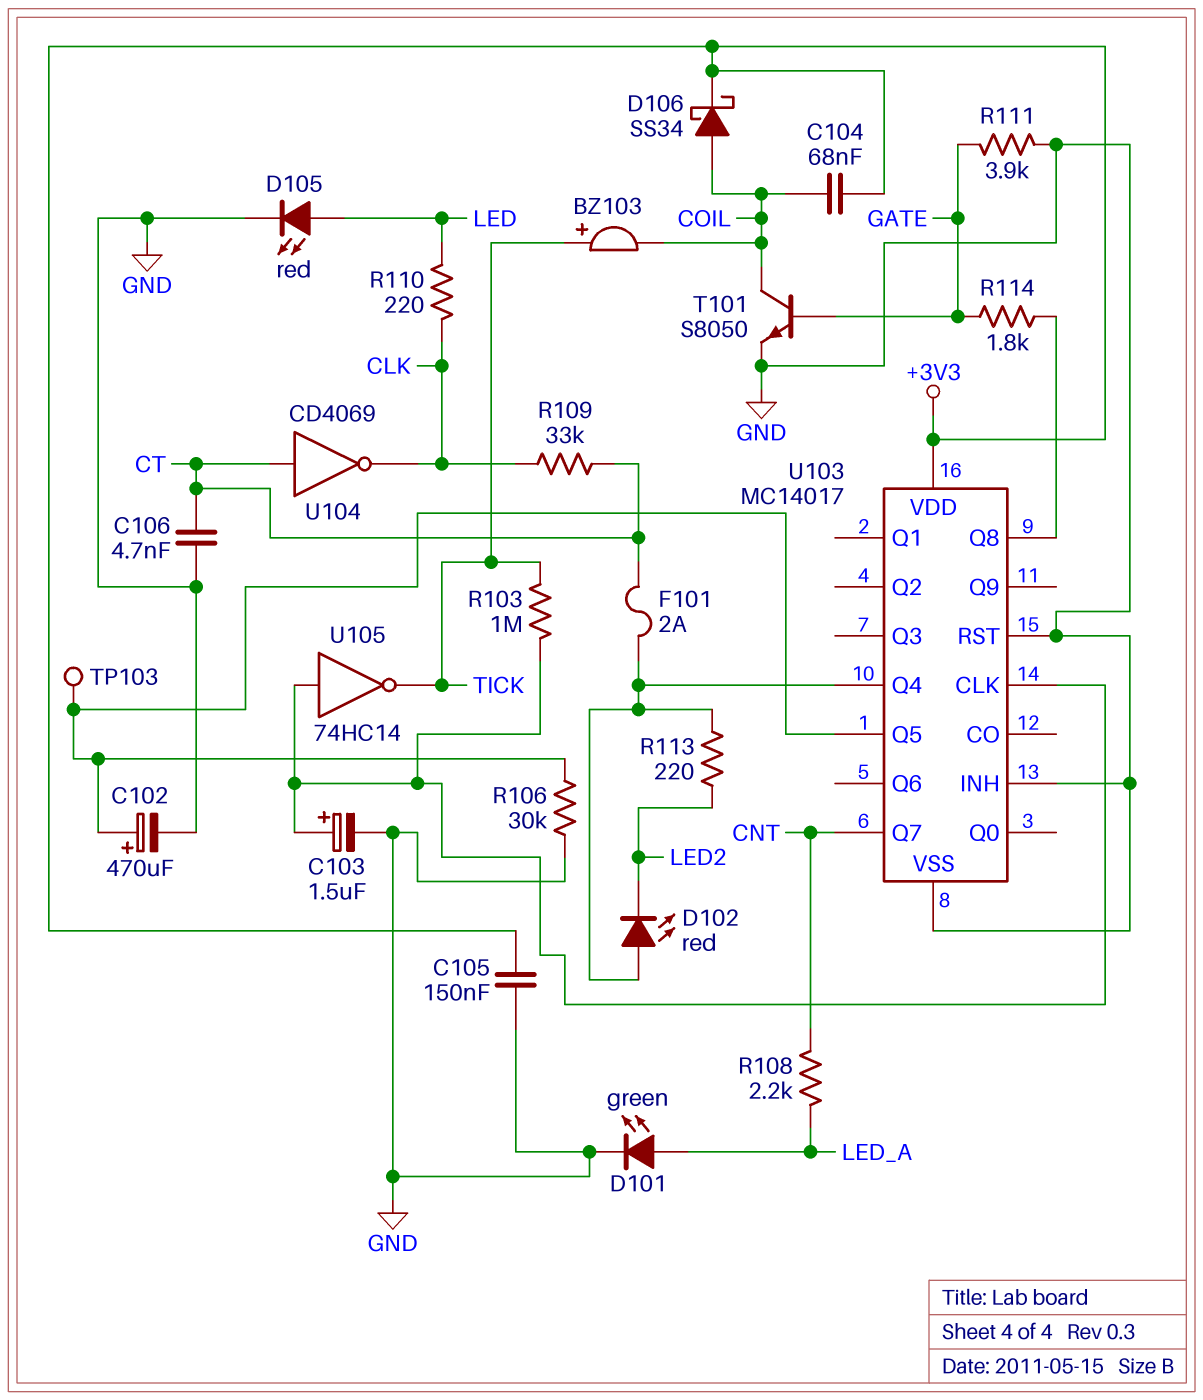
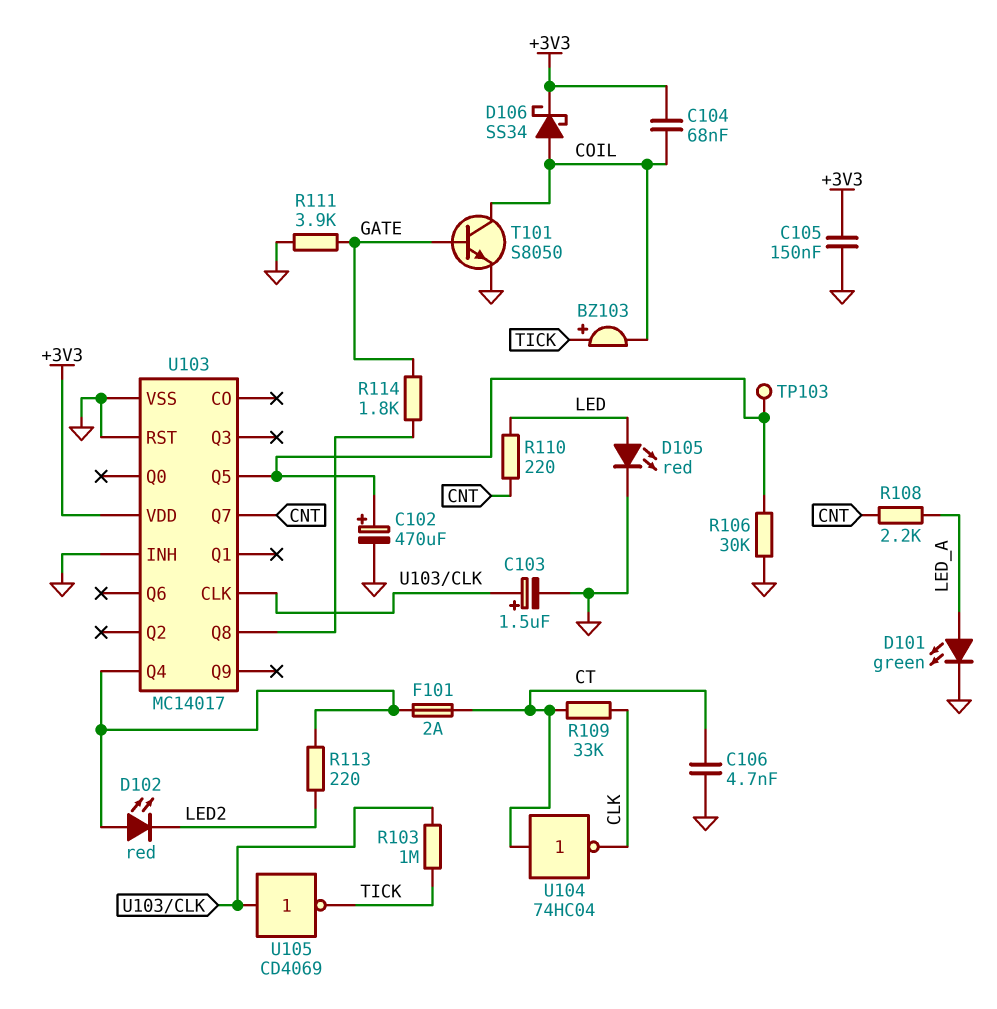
R110: 220 (CLK, LED) -> 220 (CNT, LED)
U104: NOT CD4069 (in CT, out CLK) -> NOT 74HC04 (in CT, out CLK)
U105: NOT 74HC14 (in U103/CLK, out TICK) -> NOT CD4069 (in U103/CLK, out TICK)

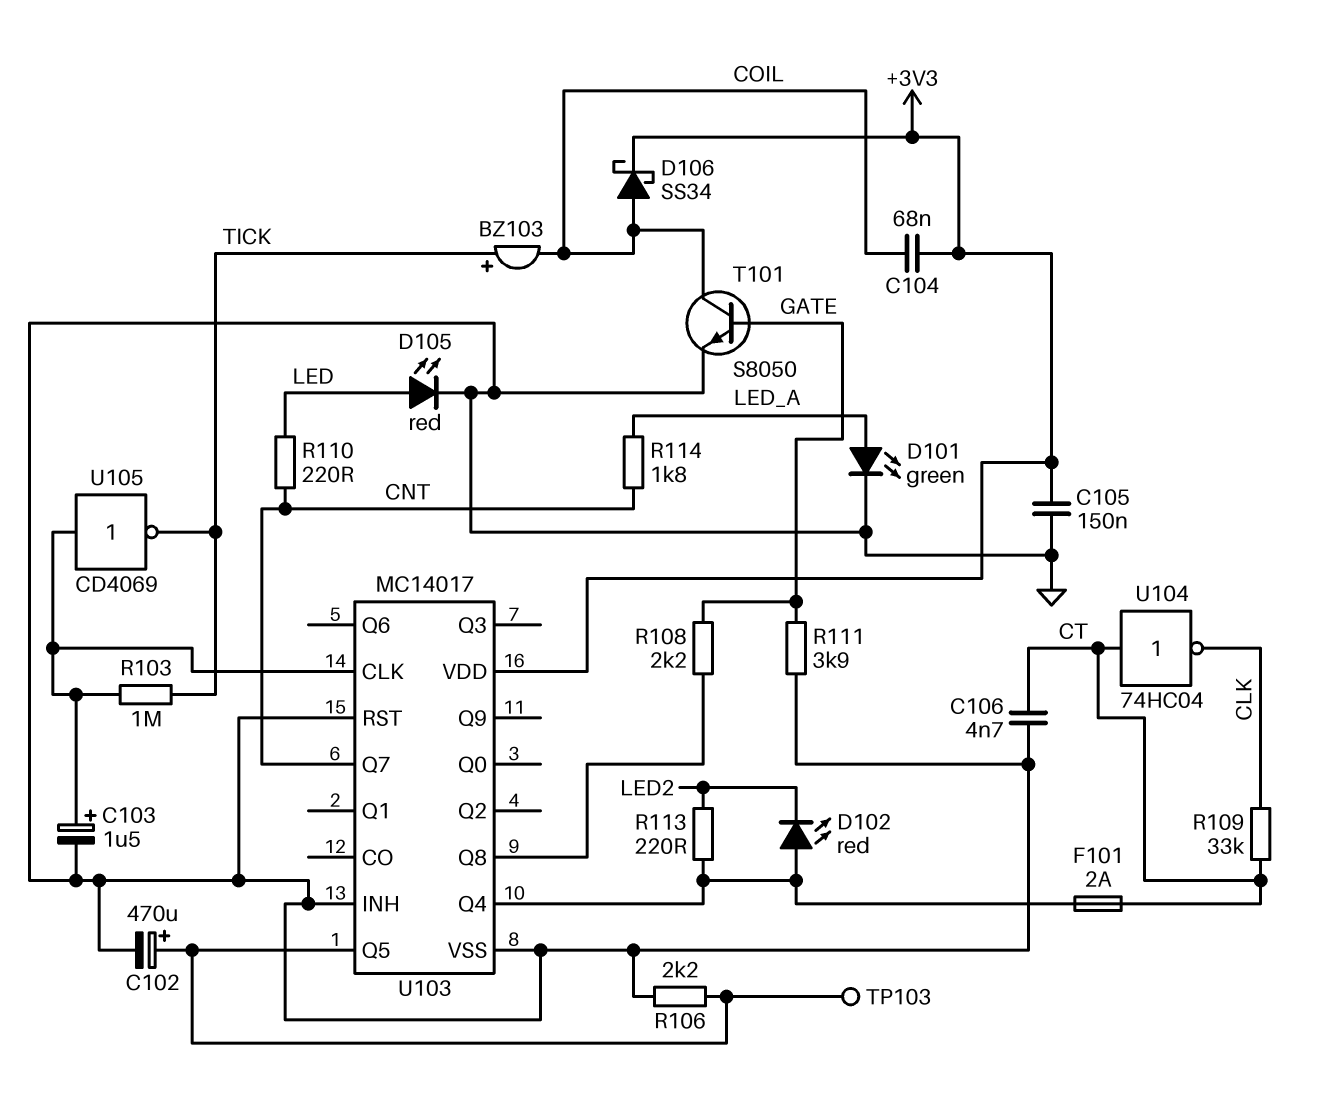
R106: 30k (GND, U103/Q5) -> 2.2k (GND, U103/Q5)
R108: 2.2k (CNT, LED_A) -> 2.2k (GATE, U103/Q8)
R114: 1.8k (GATE, U103/Q8) -> 1.8k (CNT, LED_A)

